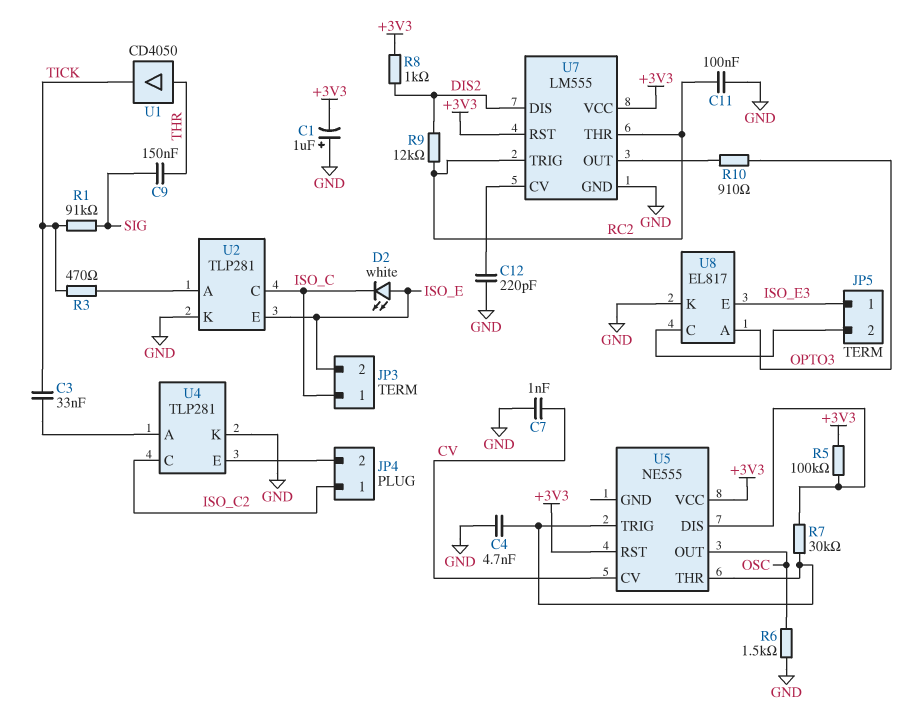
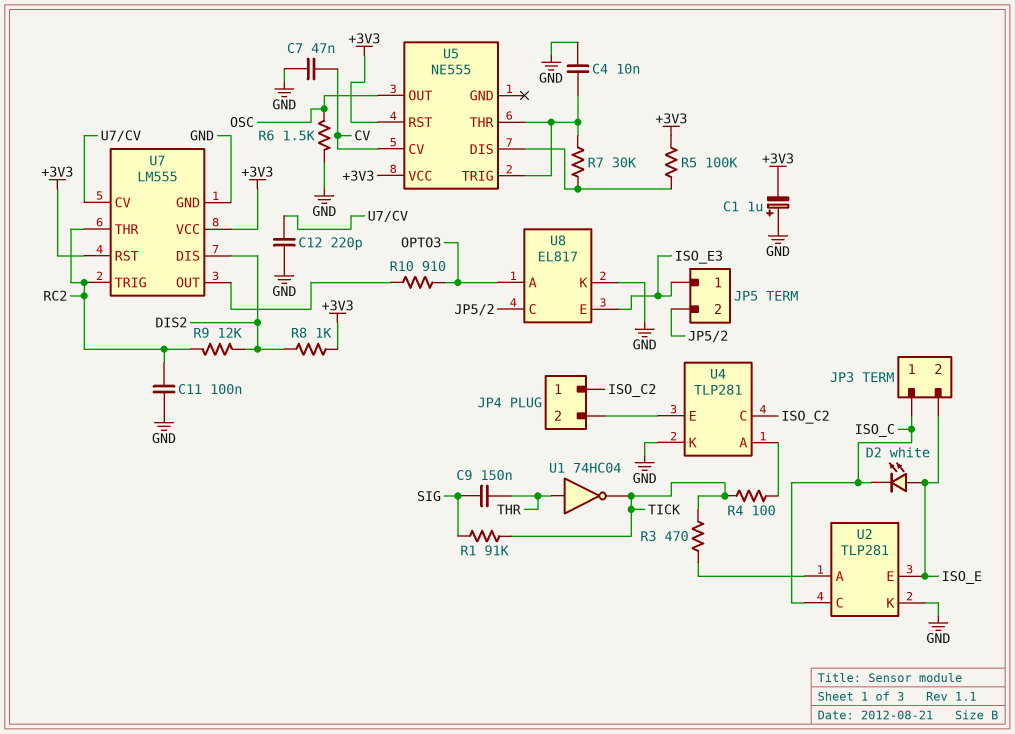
C3: 33nF (TICK, U4/A) -> none
C4: 4.7nF (GND, U5/THR) -> 10nF (GND, U5/THR)
C7: 1nF (CV, GND) -> 47nF (CV, GND)
R4: none -> 100 (TICK, U4/A)
U1: buffer CD4050 (in THR, out TICK) -> NOT 74HC04 (in THR, out TICK)

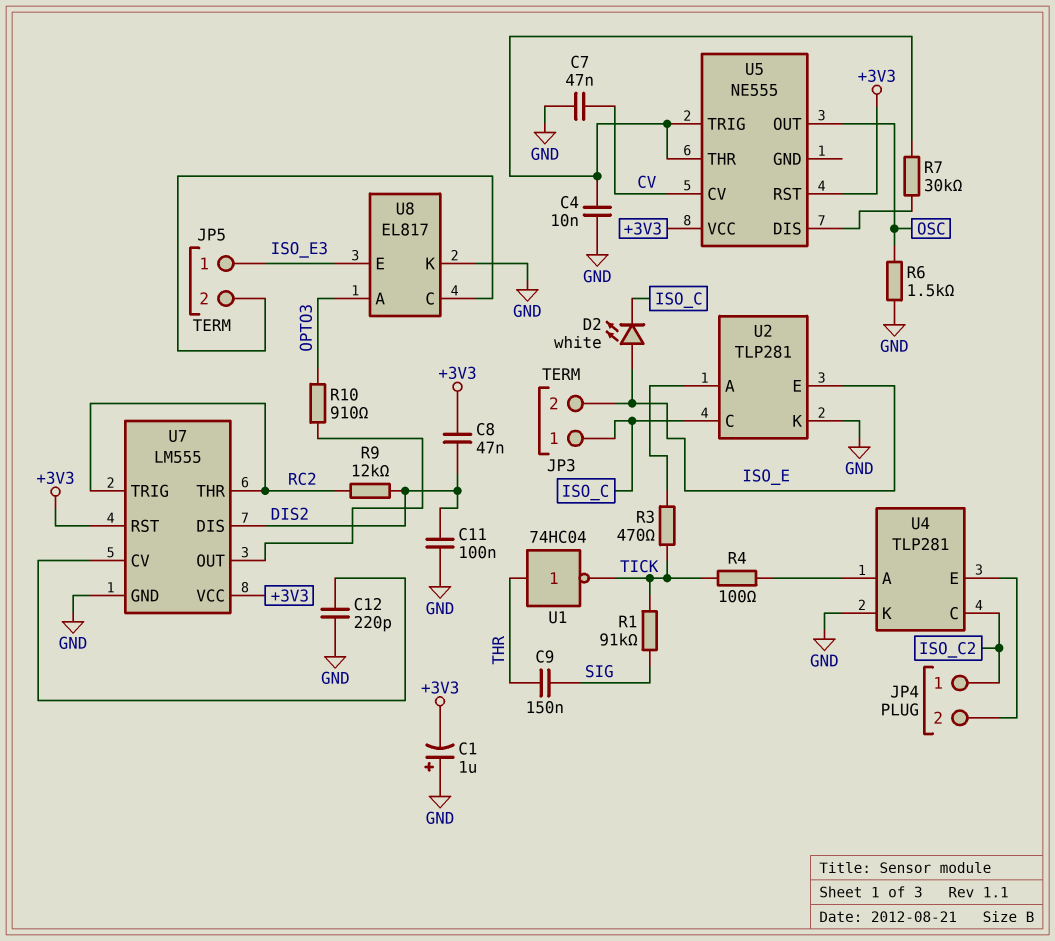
C8: none -> 47nF (+3V3, DIS2)
C11: 100nF (GND, RC2) -> 100nF (DIS2, GND)
R5: 100k (+3V3, U5/DIS) -> none
R8: 1k (+3V3, DIS2) -> none

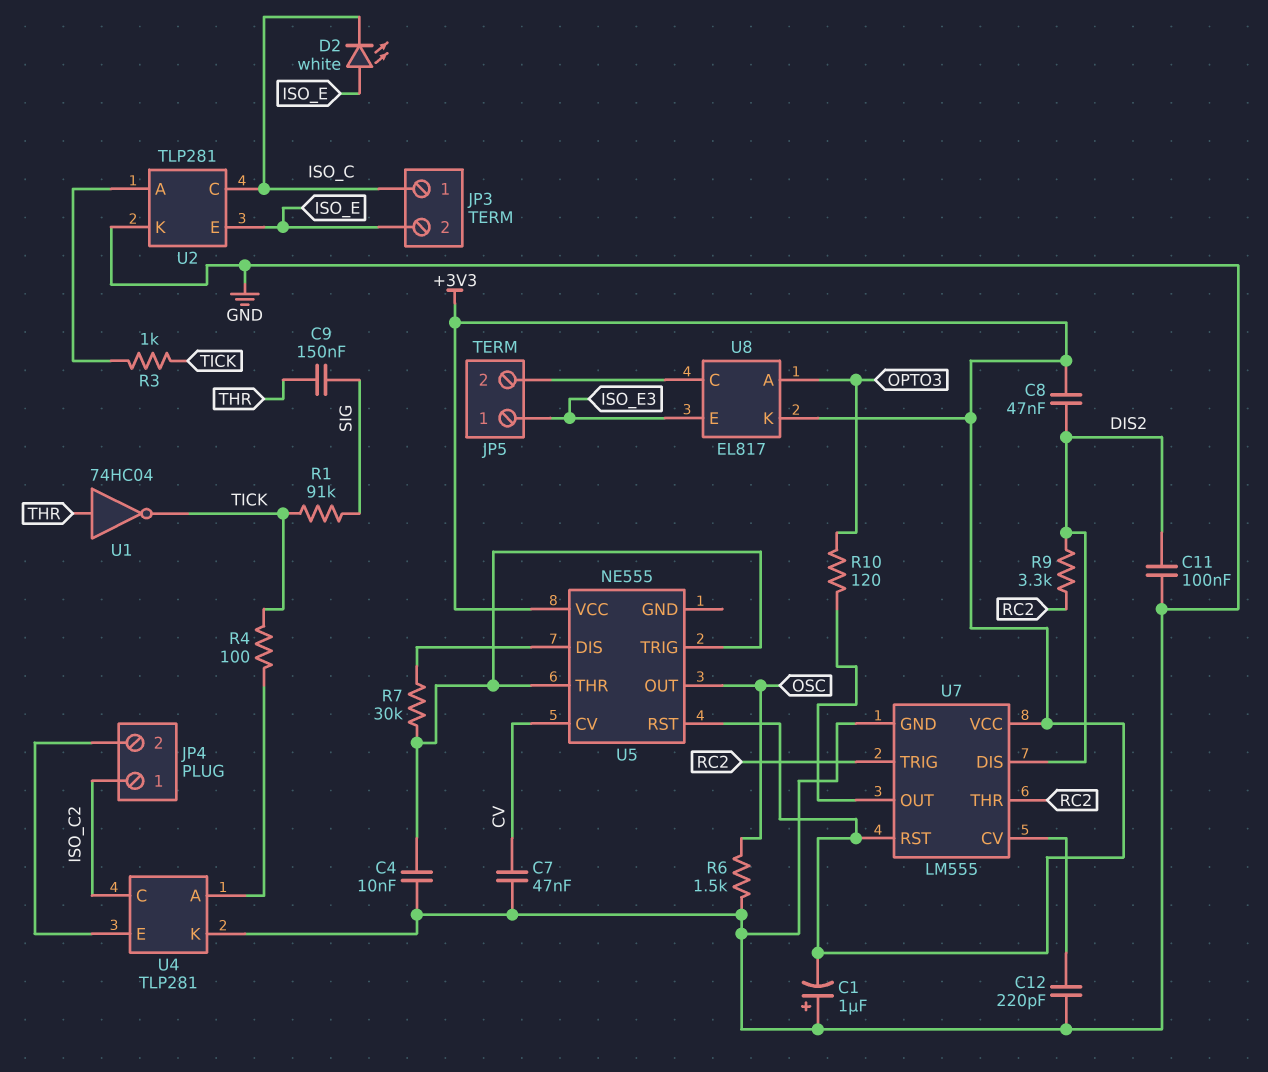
R3: 470 (TICK, U2/A) -> 1k (TICK, U2/A)
R9: 12k (DIS2, RC2) -> 3.3k (DIS2, RC2)
R10: 910 (OPTO3, U7/OUT) -> 120 (OPTO3, U7/OUT)
U8 pin K: GND -> +3V3

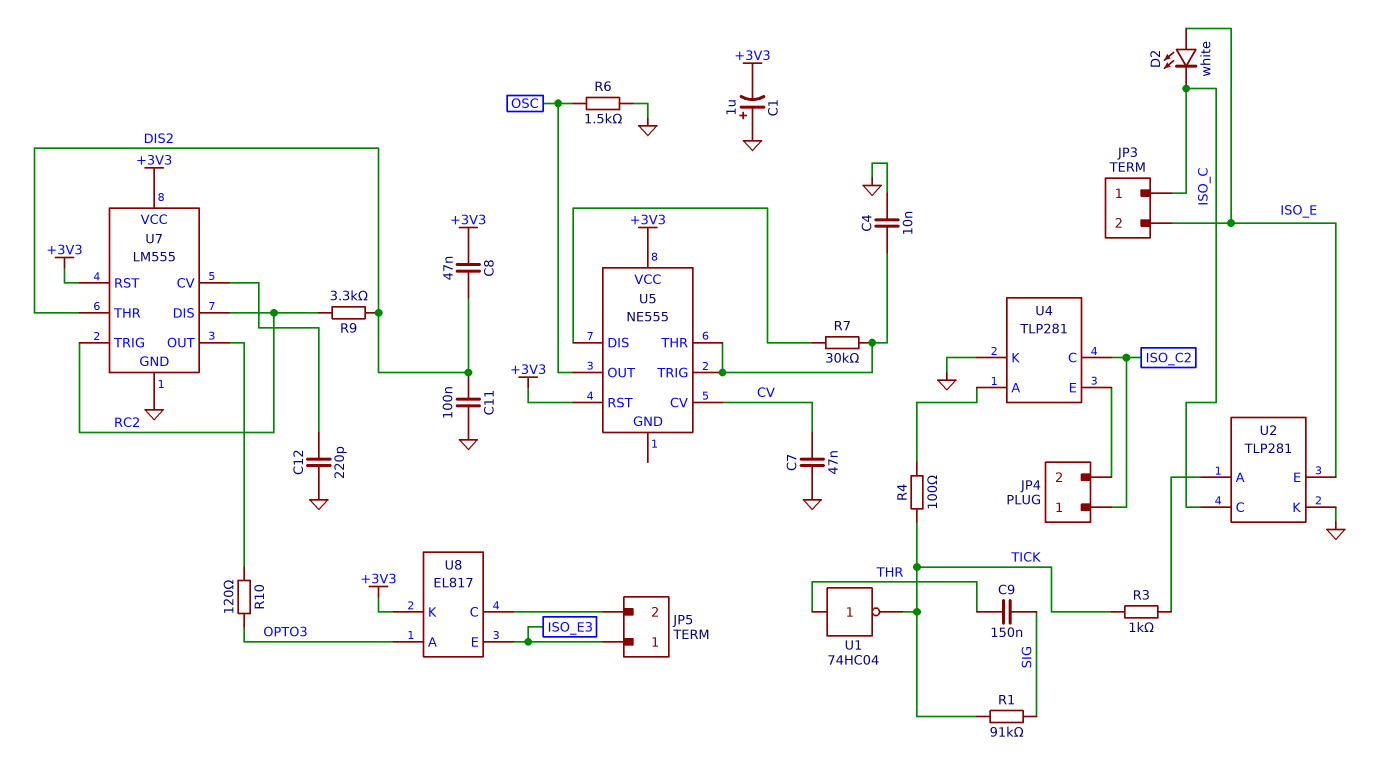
U7 pin DIS: DIS2 -> RC2
U7 pin THR: RC2 -> DIS2

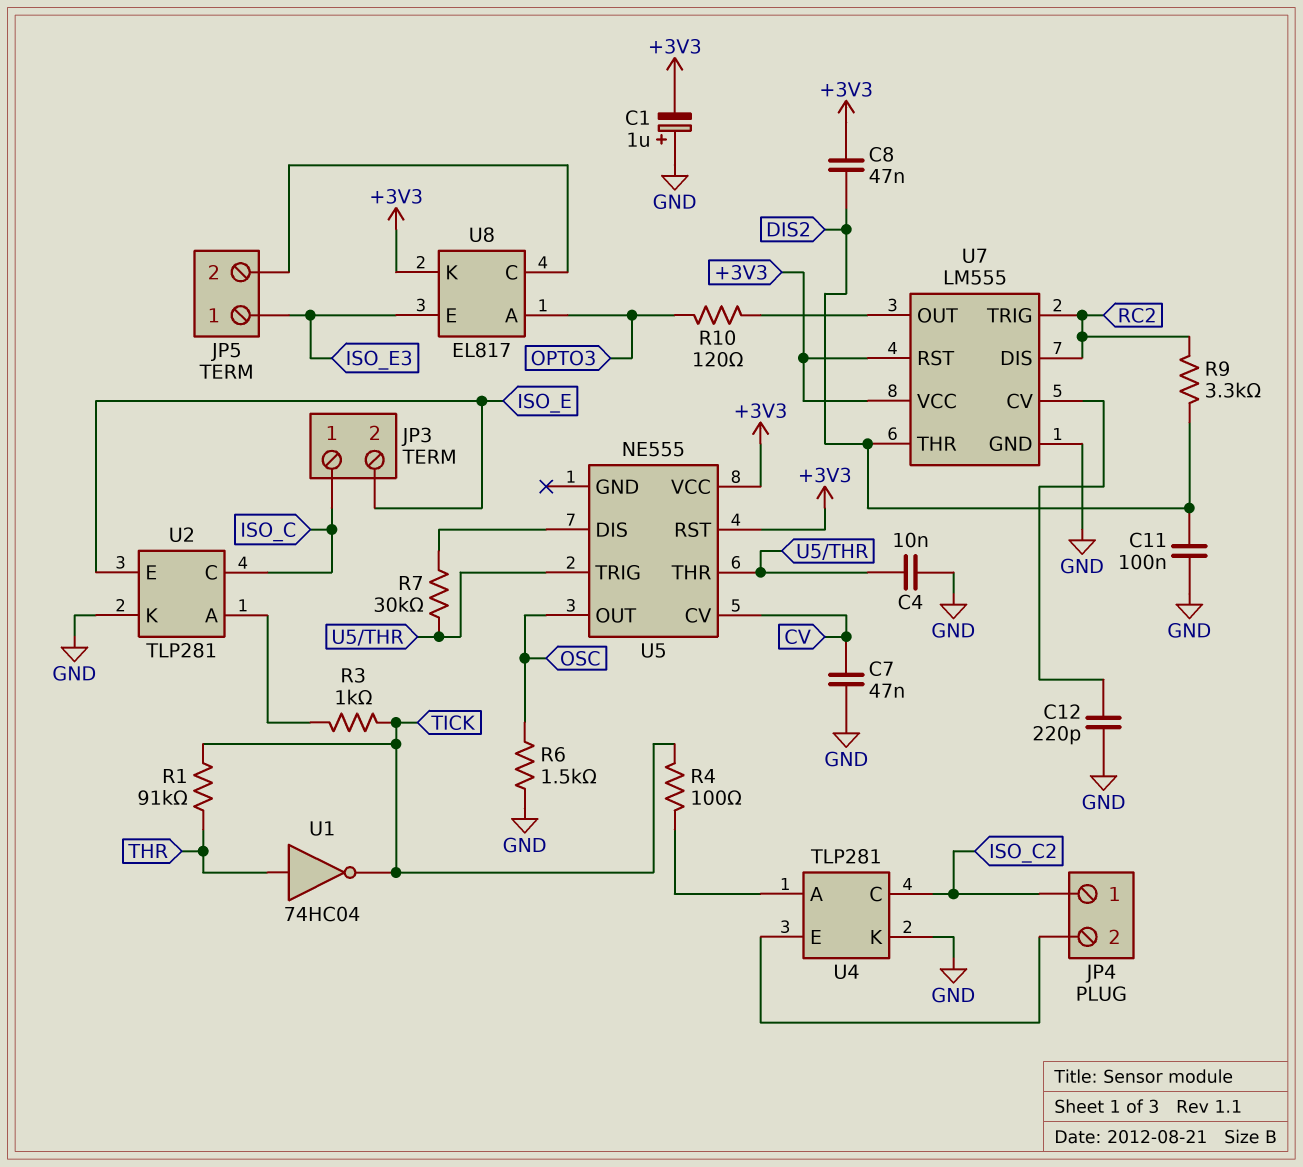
C9: 150nF (SIG, THR) -> none
D2: LED white (A ISO_E, K ISO_C) -> none
R1: 91k (SIG, TICK) -> 91k (THR, TICK)

